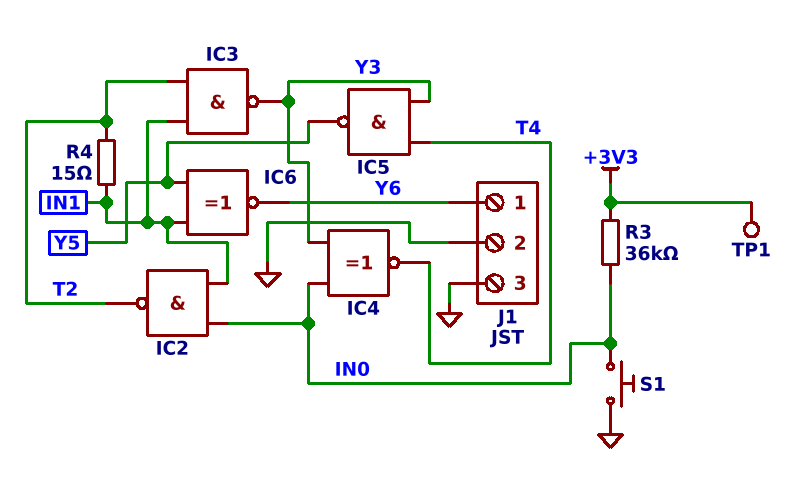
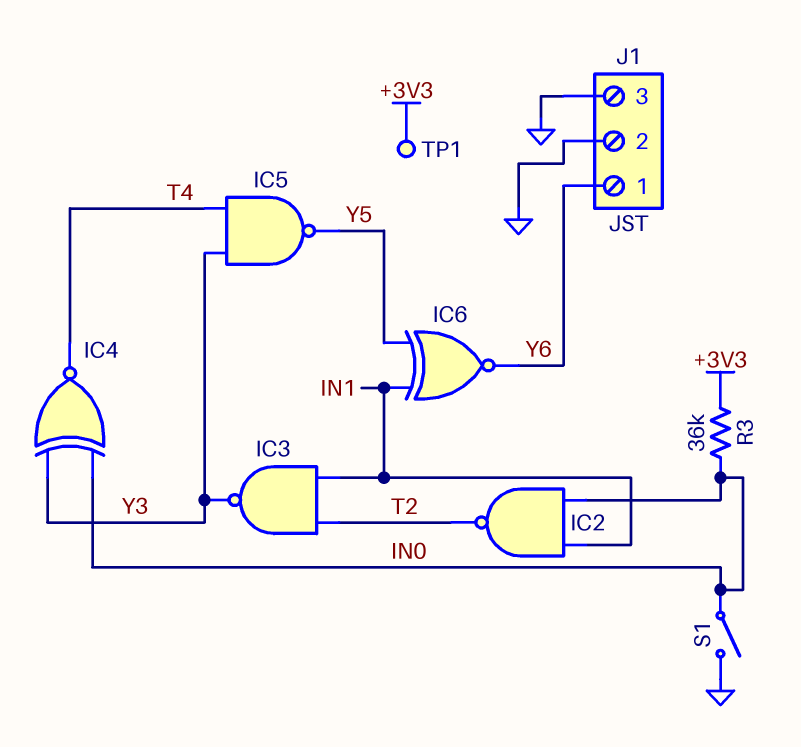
R4: 15 (IN1, T2) -> none
S1: button (GND, IN0) -> switch (GND, IN0)

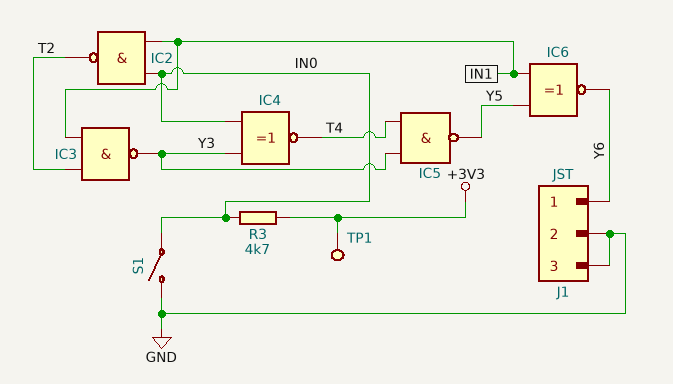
R3: 36k (+3V3, IN0) -> 4.7k (+3V3, IN0)

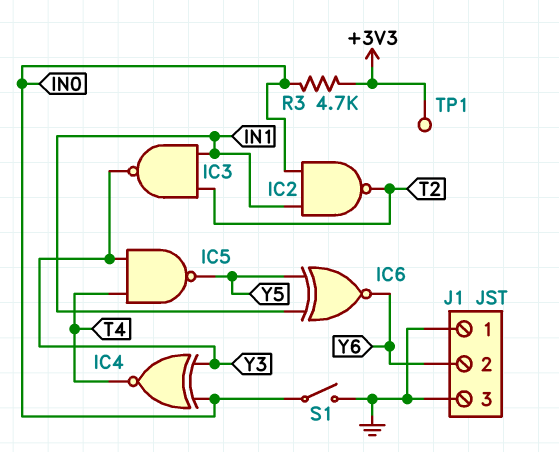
J1 pin 1: Y6 -> GND
J1 pin 2: GND -> Y6

